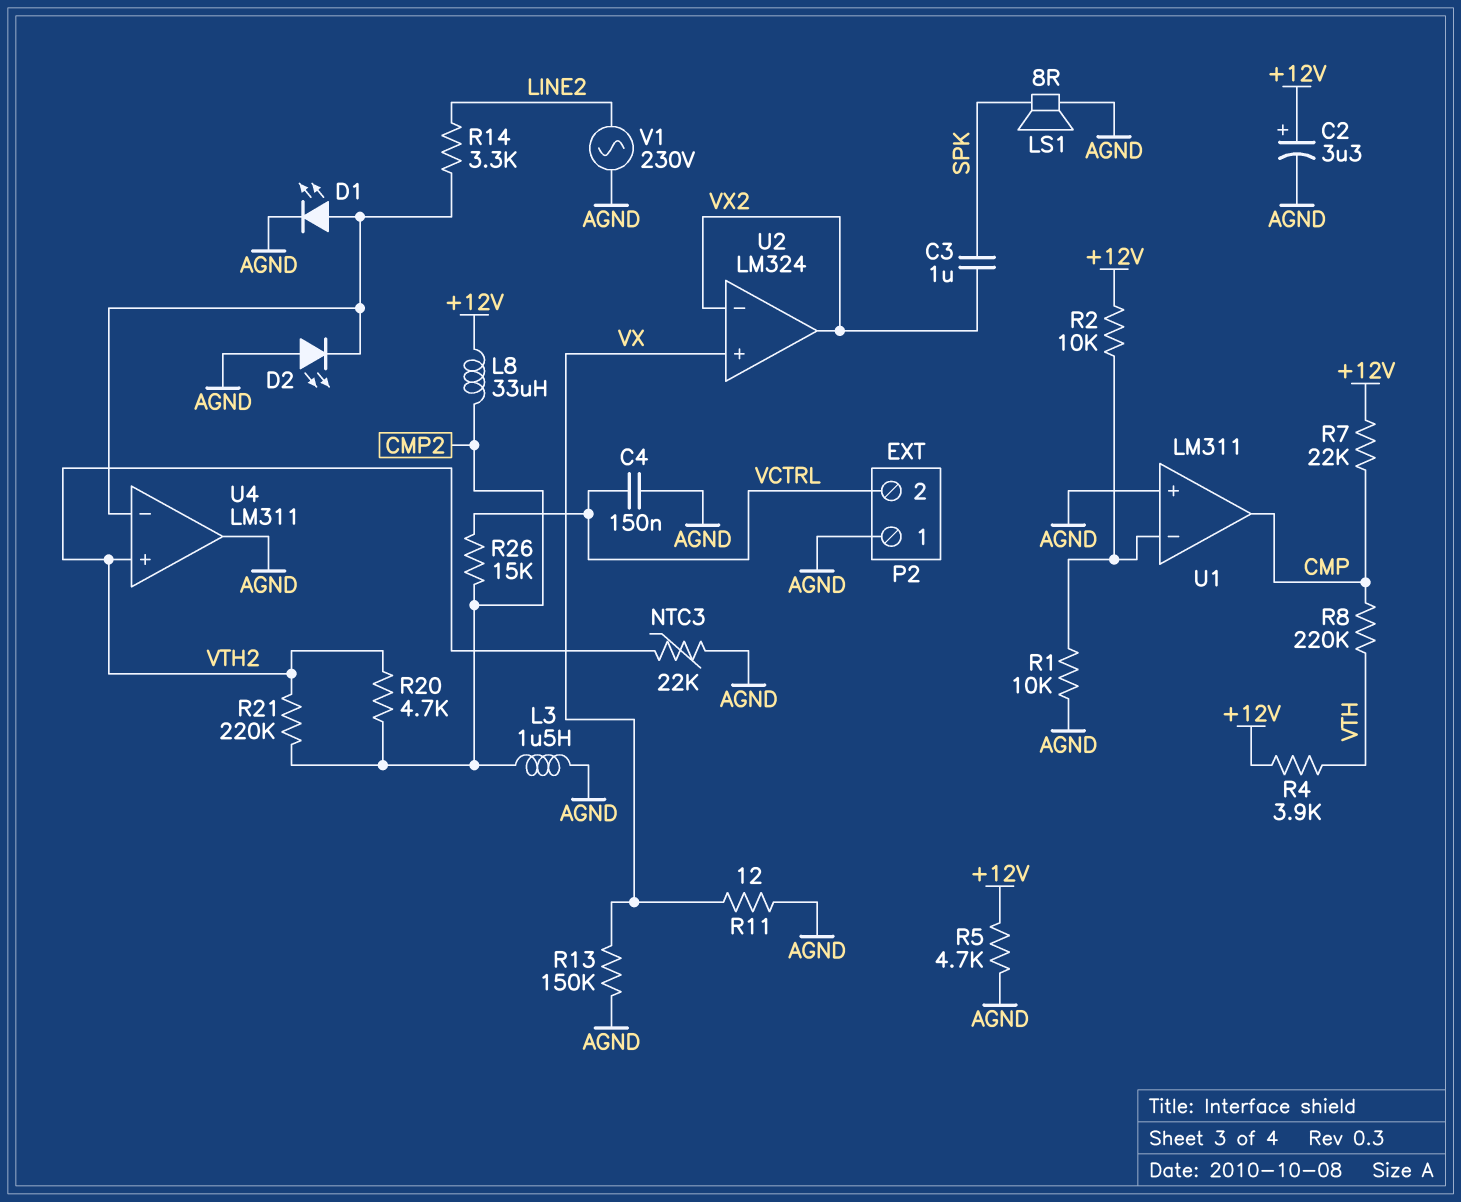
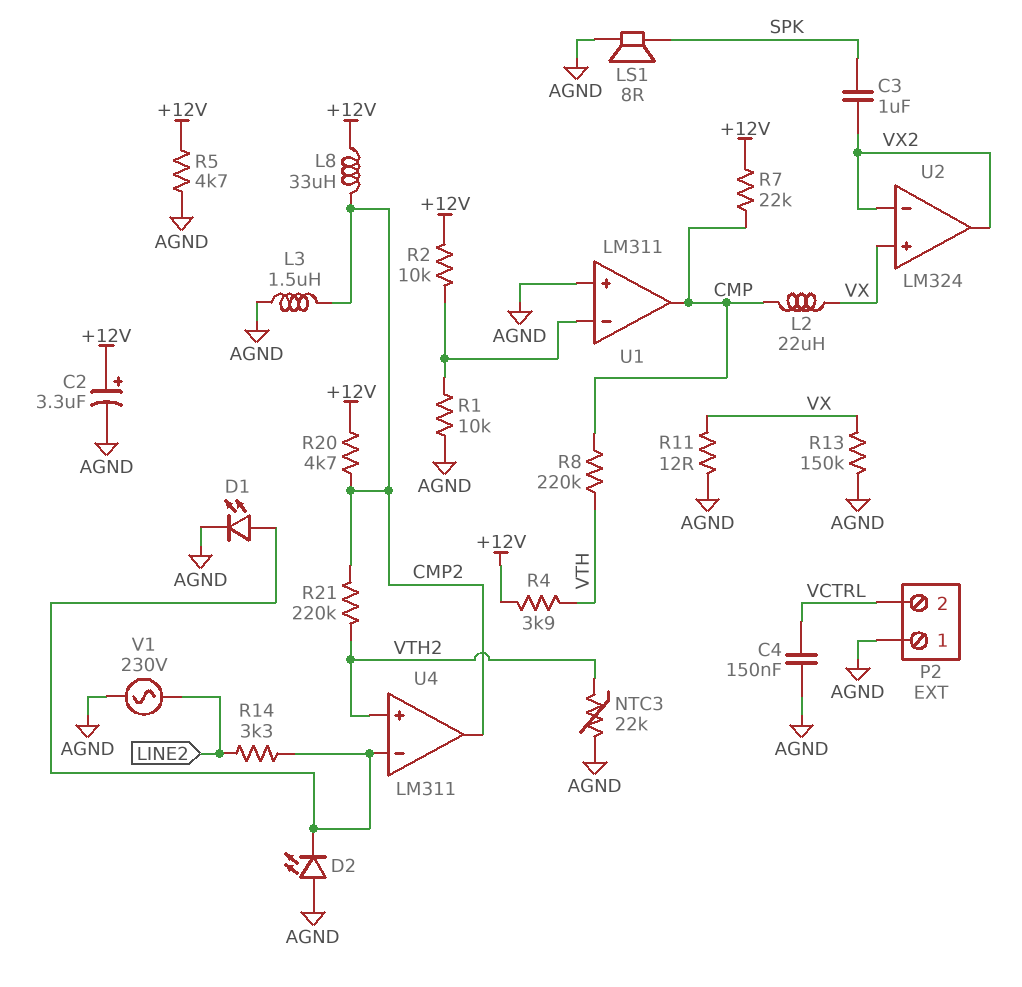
L2: none -> 22uH (CMP, VX)
R20: 4.7k (CMP2, VTH2) -> 4.7k (+12V, CMP2)
R26: 15k (CMP2, VCTRL) -> none
U4 pin out: AGND -> CMP2

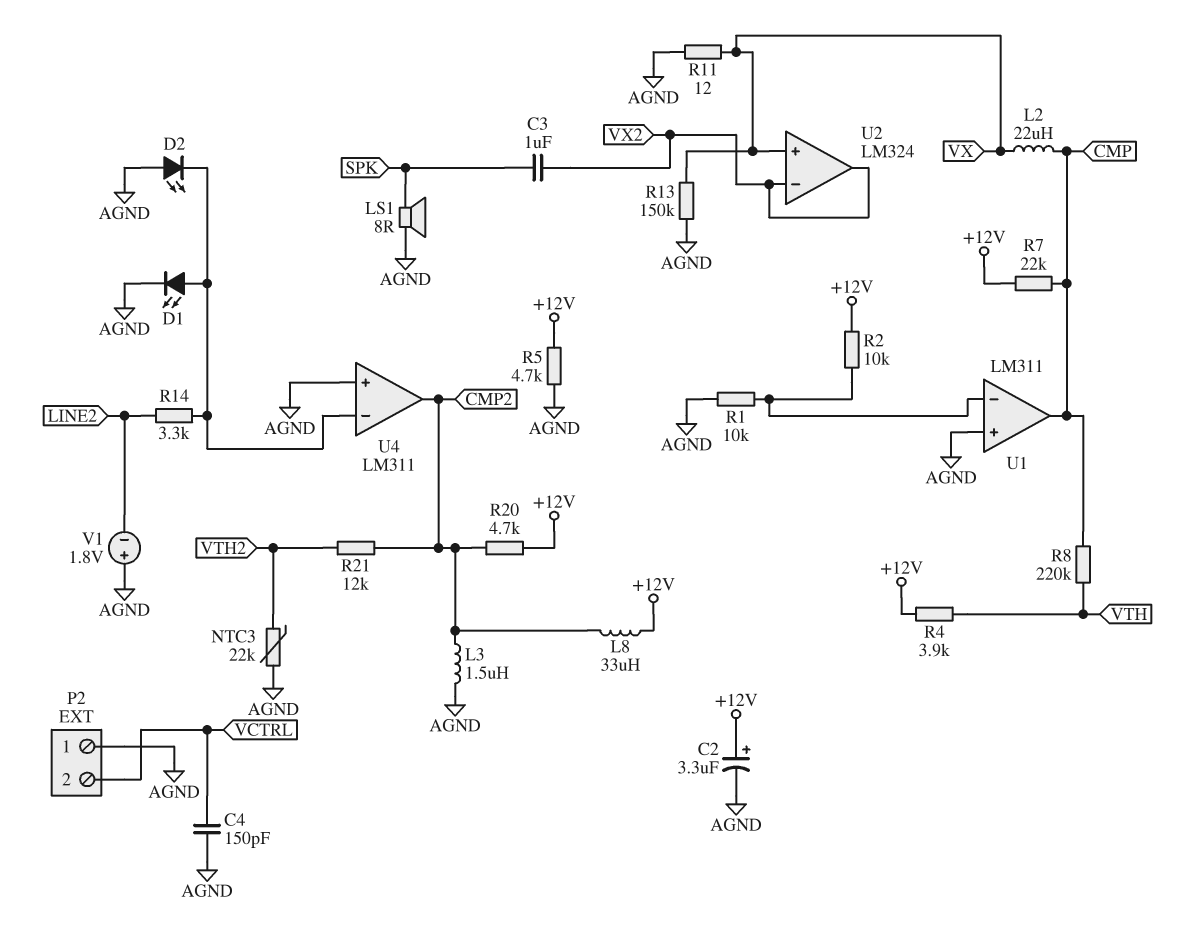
C4: 150nF (AGND, VCTRL) -> 150pF (AGND, VCTRL)
R21: 220k (CMP2, VTH2) -> 12k (CMP2, VTH2)
U4 pin in+: VTH2 -> AGND
V1: AC 230V (AGND, LINE2) -> 1.8V (plus AGND, minus LINE2)

